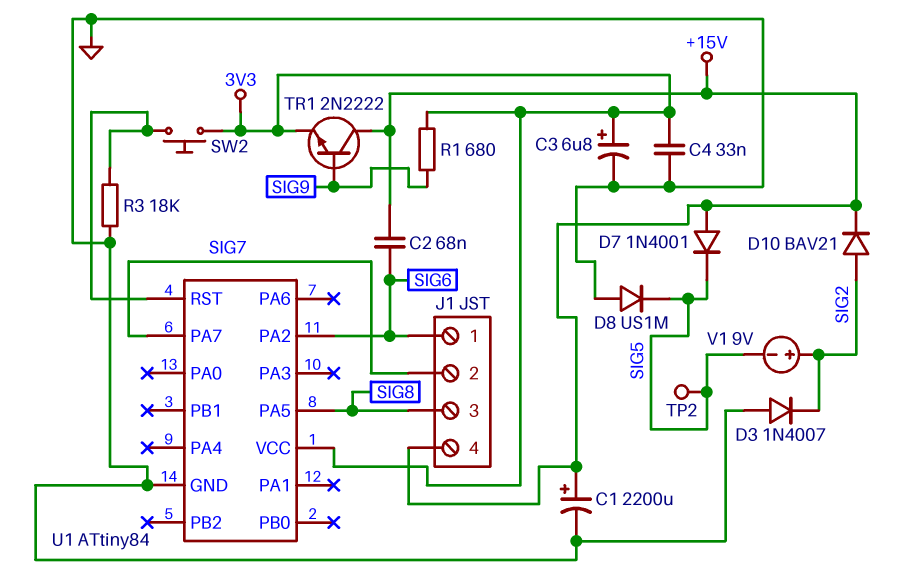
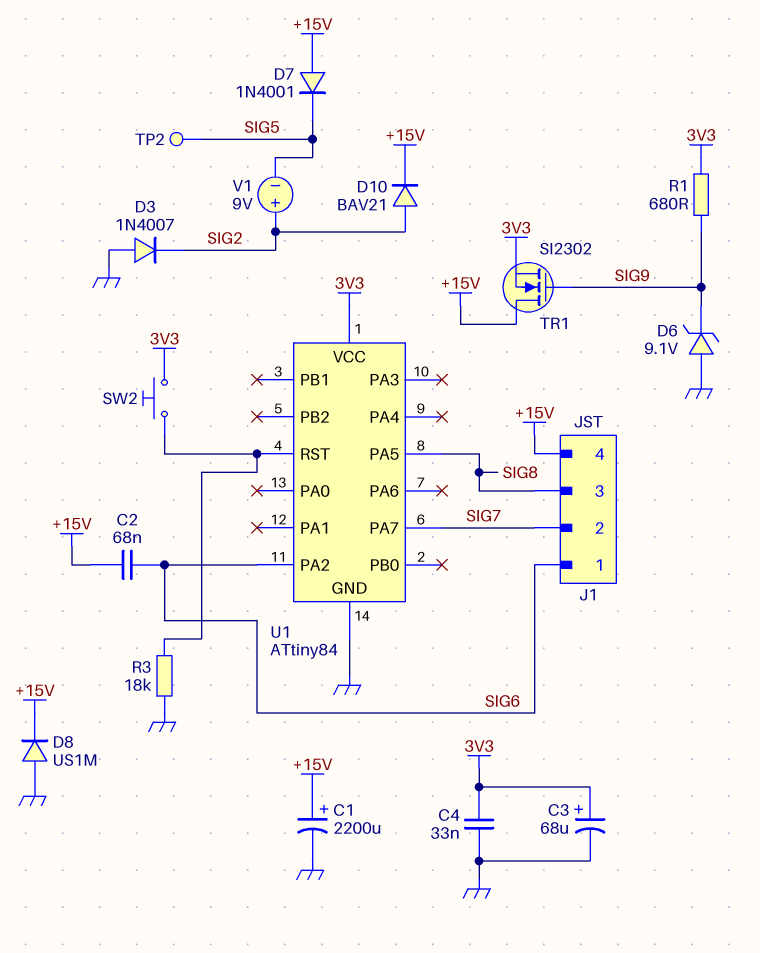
C3: 6.8uF (plus 3V3, minus GND) -> 68uF (plus 3V3, minus GND)
D6: none -> zener 9.1V (A GND, K SIG9)
D8: diode US1M (A GND, K SIG5) -> diode US1M (A GND, K +15V)
TR1: NPN 2N2222 (B SIG9, C +15V, E 3V3) -> NMOS SI2302 (G SIG9, D +15V, S 3V3)

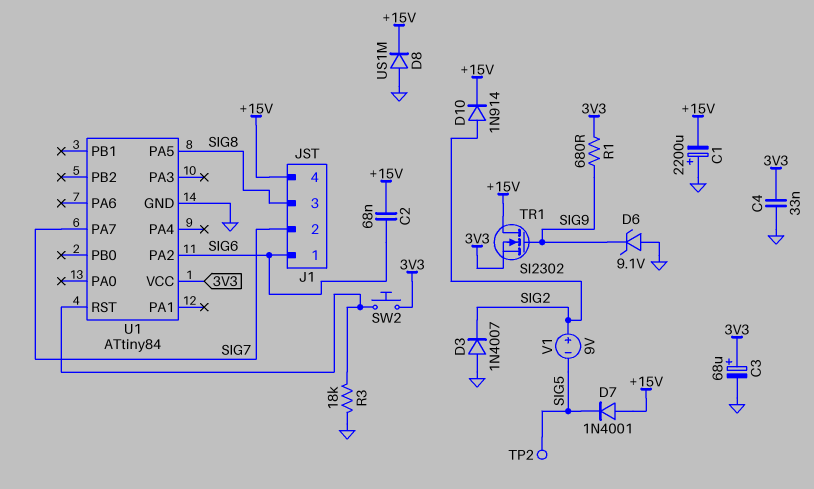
C1: 2200uF (plus +15V, minus GND) -> 2200uF (plus GND, minus +15V)
D10: diode BAV21 (A SIG2, K +15V) -> diode 1N914 (A SIG2, K +15V)

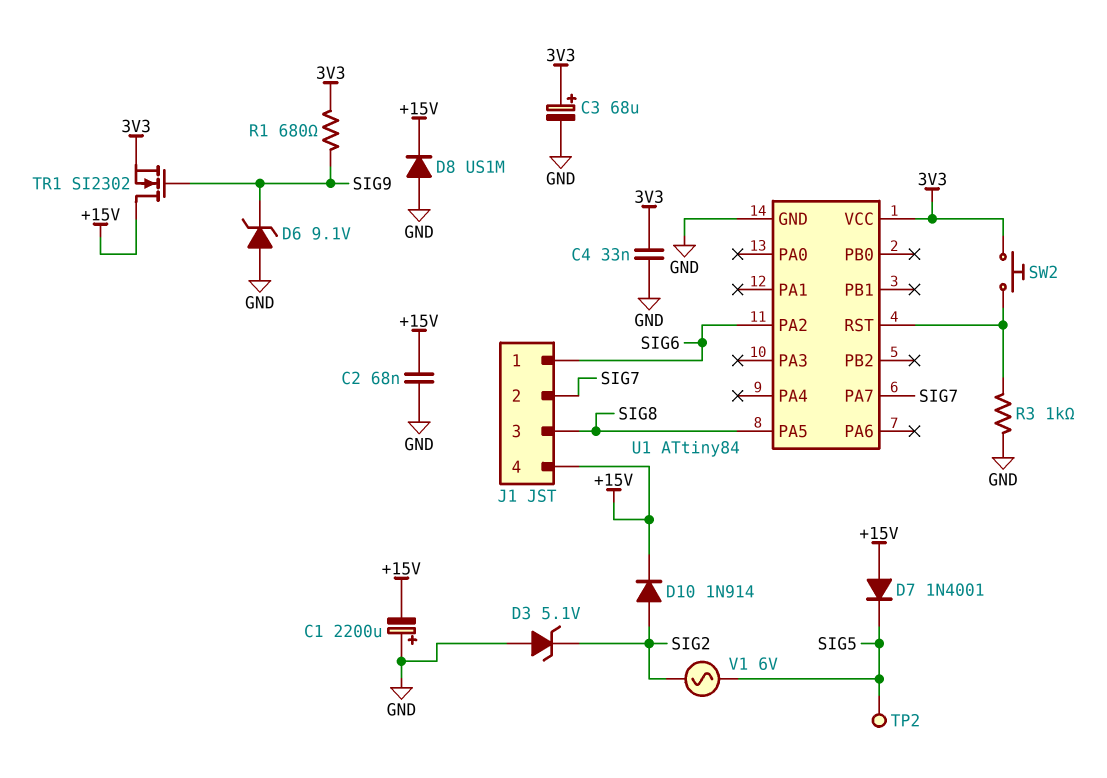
C2: 68nF (+15V, SIG6) -> 68nF (+15V, GND)
D3: diode 1N4007 (A GND, K SIG2) -> zener 5.1V (A GND, K SIG2)
R3: 18k (GND, U1/RST) -> 1k (GND, U1/RST)
V1: 9V (plus SIG2, minus SIG5) -> AC 6V (SIG2, SIG5)

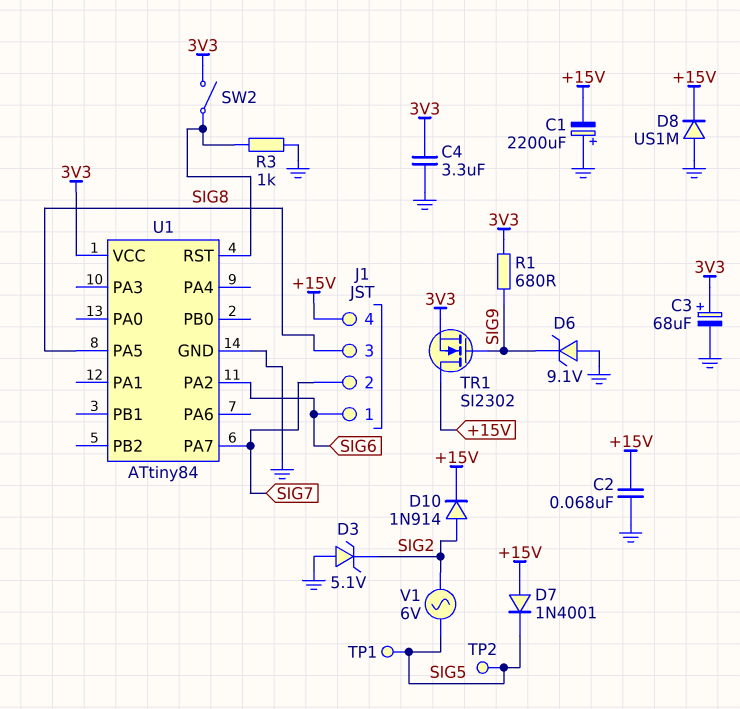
C4: 33nF (3V3, GND) -> 3.3uF (3V3, GND)
SW2: button (3V3, U1/RST) -> switch (3V3, U1/RST)
TP1: none -> test point (SIG5)

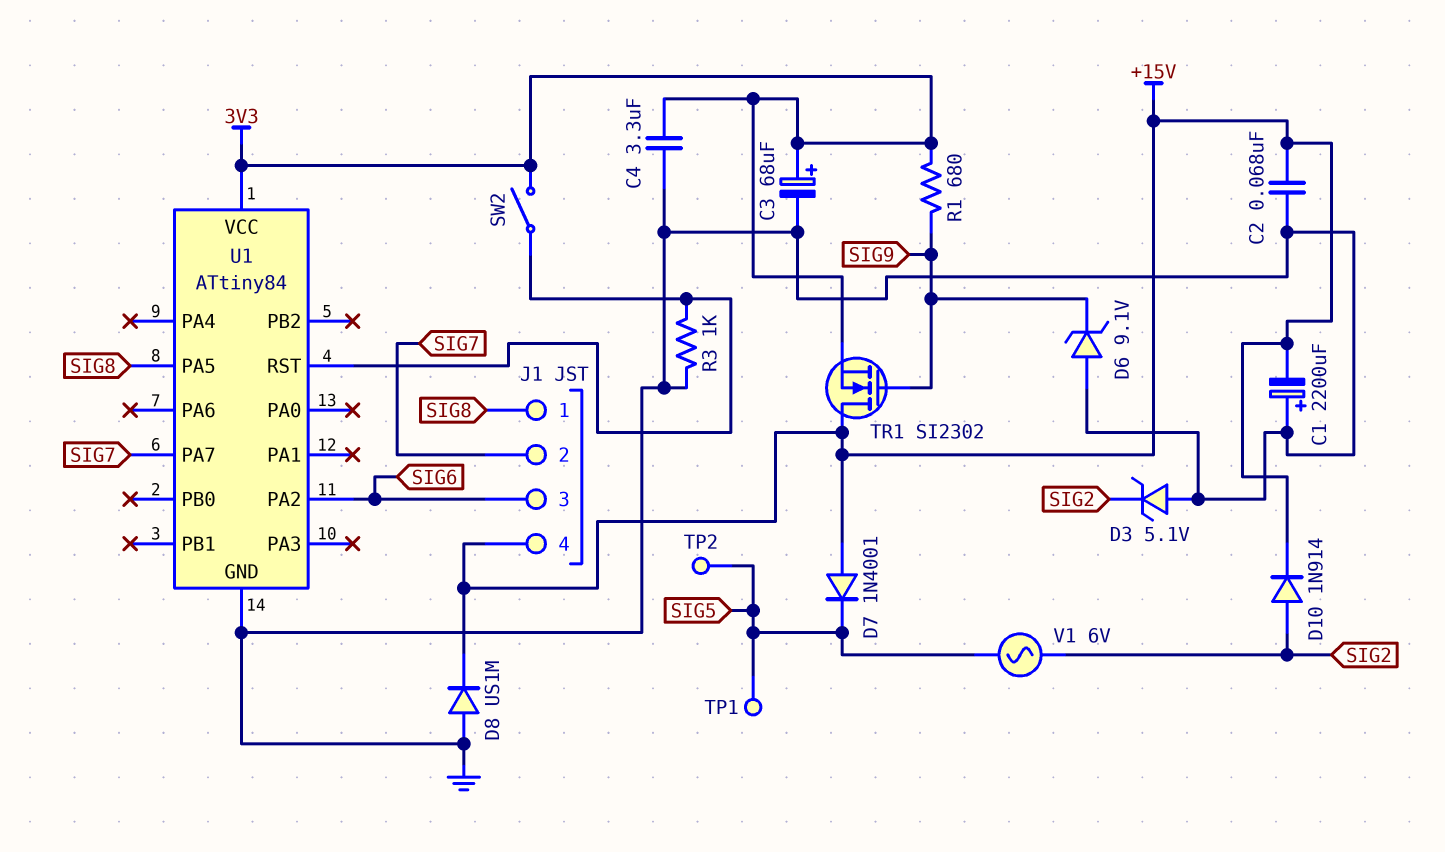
J1 pin 1: SIG6 -> SIG8
J1 pin 3: SIG8 -> SIG6

